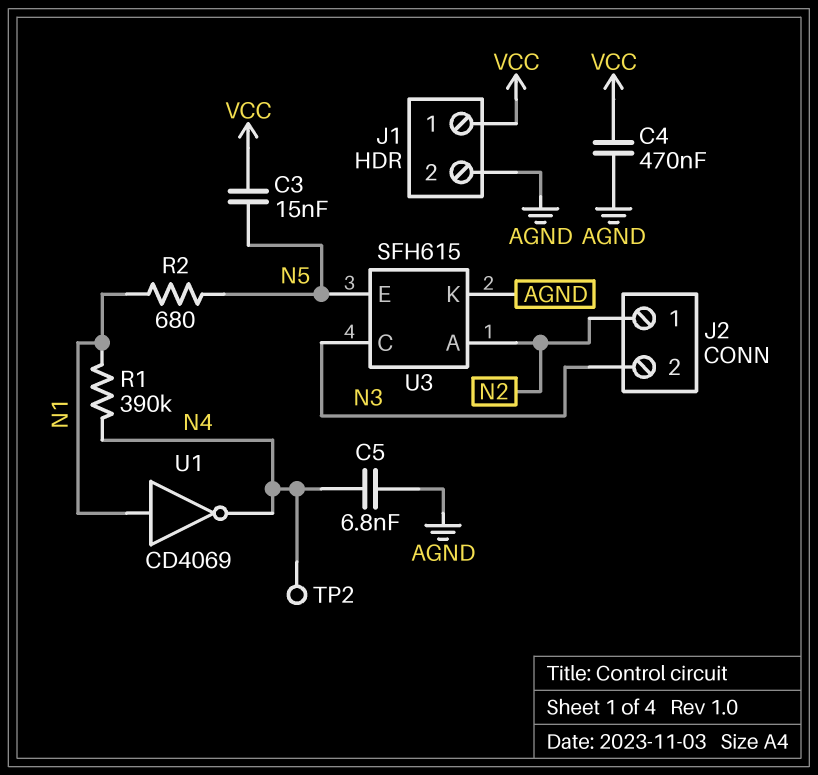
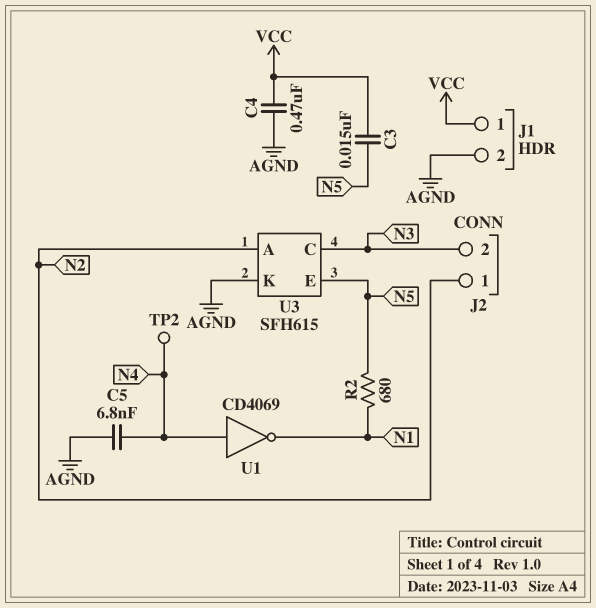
R1: 390k (N1, N4) -> none
U1: NOT CD4069 (in N1, out N4) -> NOT CD4069 (in N4, out N1)

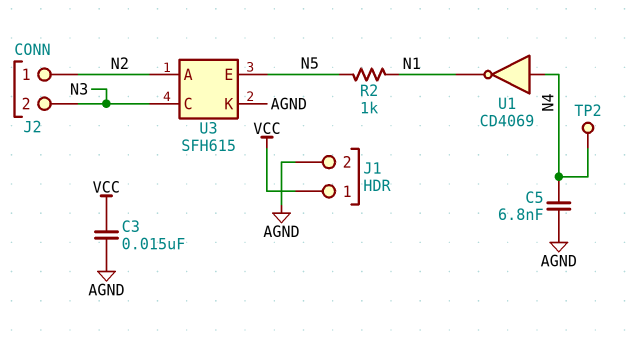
C3: 15nF (N5, VCC) -> 15nF (AGND, VCC)
C4: 470nF (AGND, VCC) -> none
R2: 680 (N1, N5) -> 1k (N1, N5)

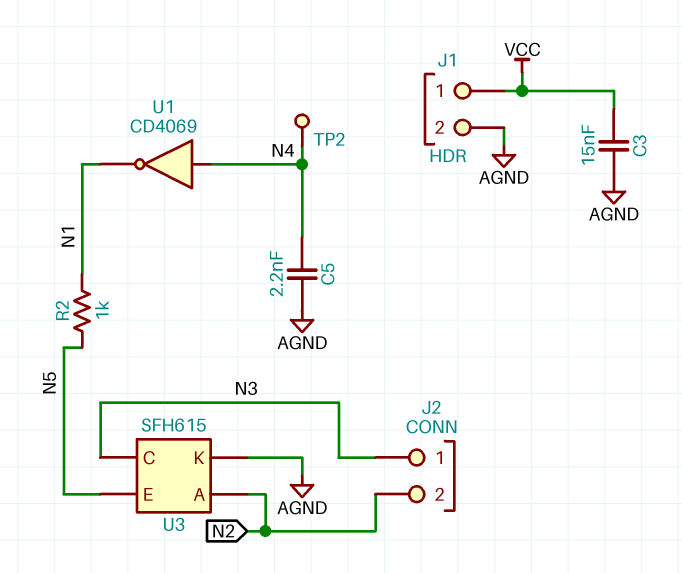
C5: 6.8nF (AGND, N4) -> 2.2nF (AGND, N4)
J2 pin 1: N2 -> N3
J2 pin 2: N3 -> N2

